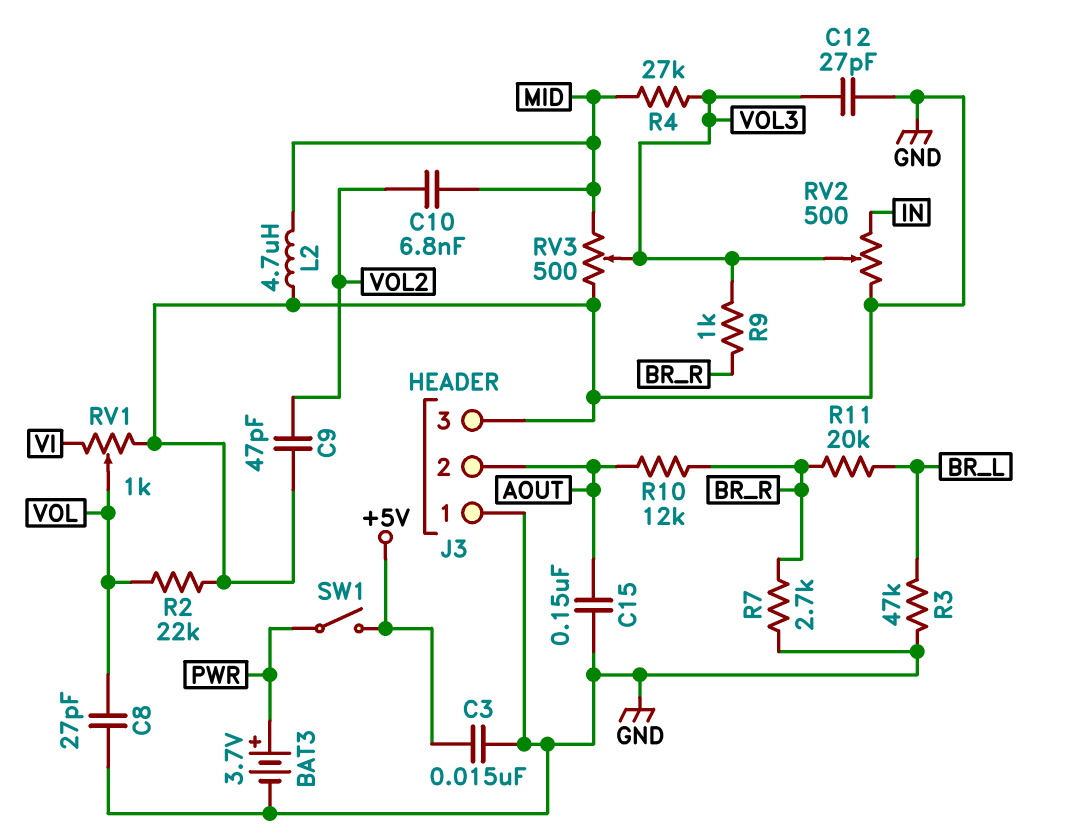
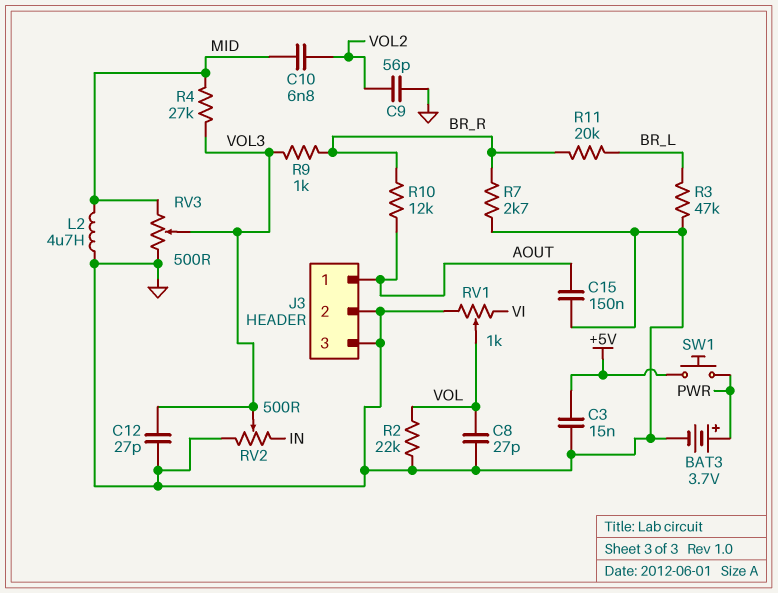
C9: 47pF (GND, VOL2) -> 56pF (GND, VOL2)
J3 pin 1: GND -> AOUT
J3 pin 2: AOUT -> GND
SW1: switch (+5V, PWR) -> button (+5V, PWR)

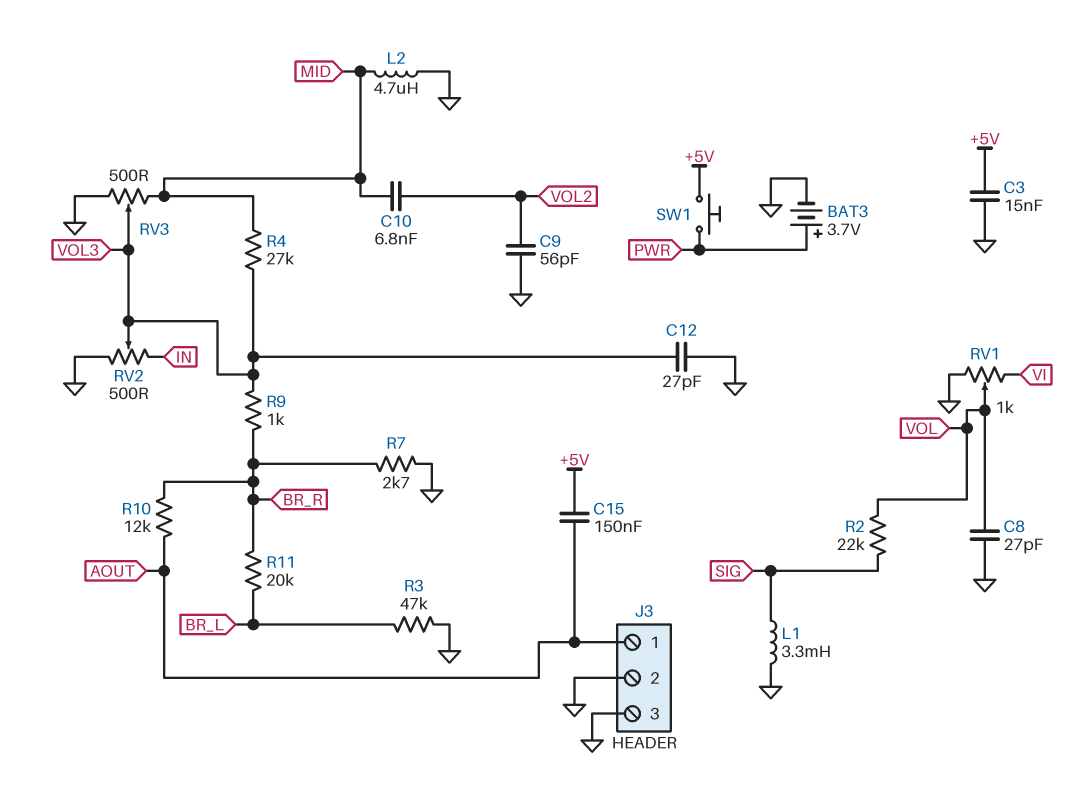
C15: 150nF (AOUT, GND) -> 150nF (+5V, AOUT)
L1: none -> 3.3mH (GND, SIG)
R2: 22k (GND, VOL) -> 22k (SIG, VOL)

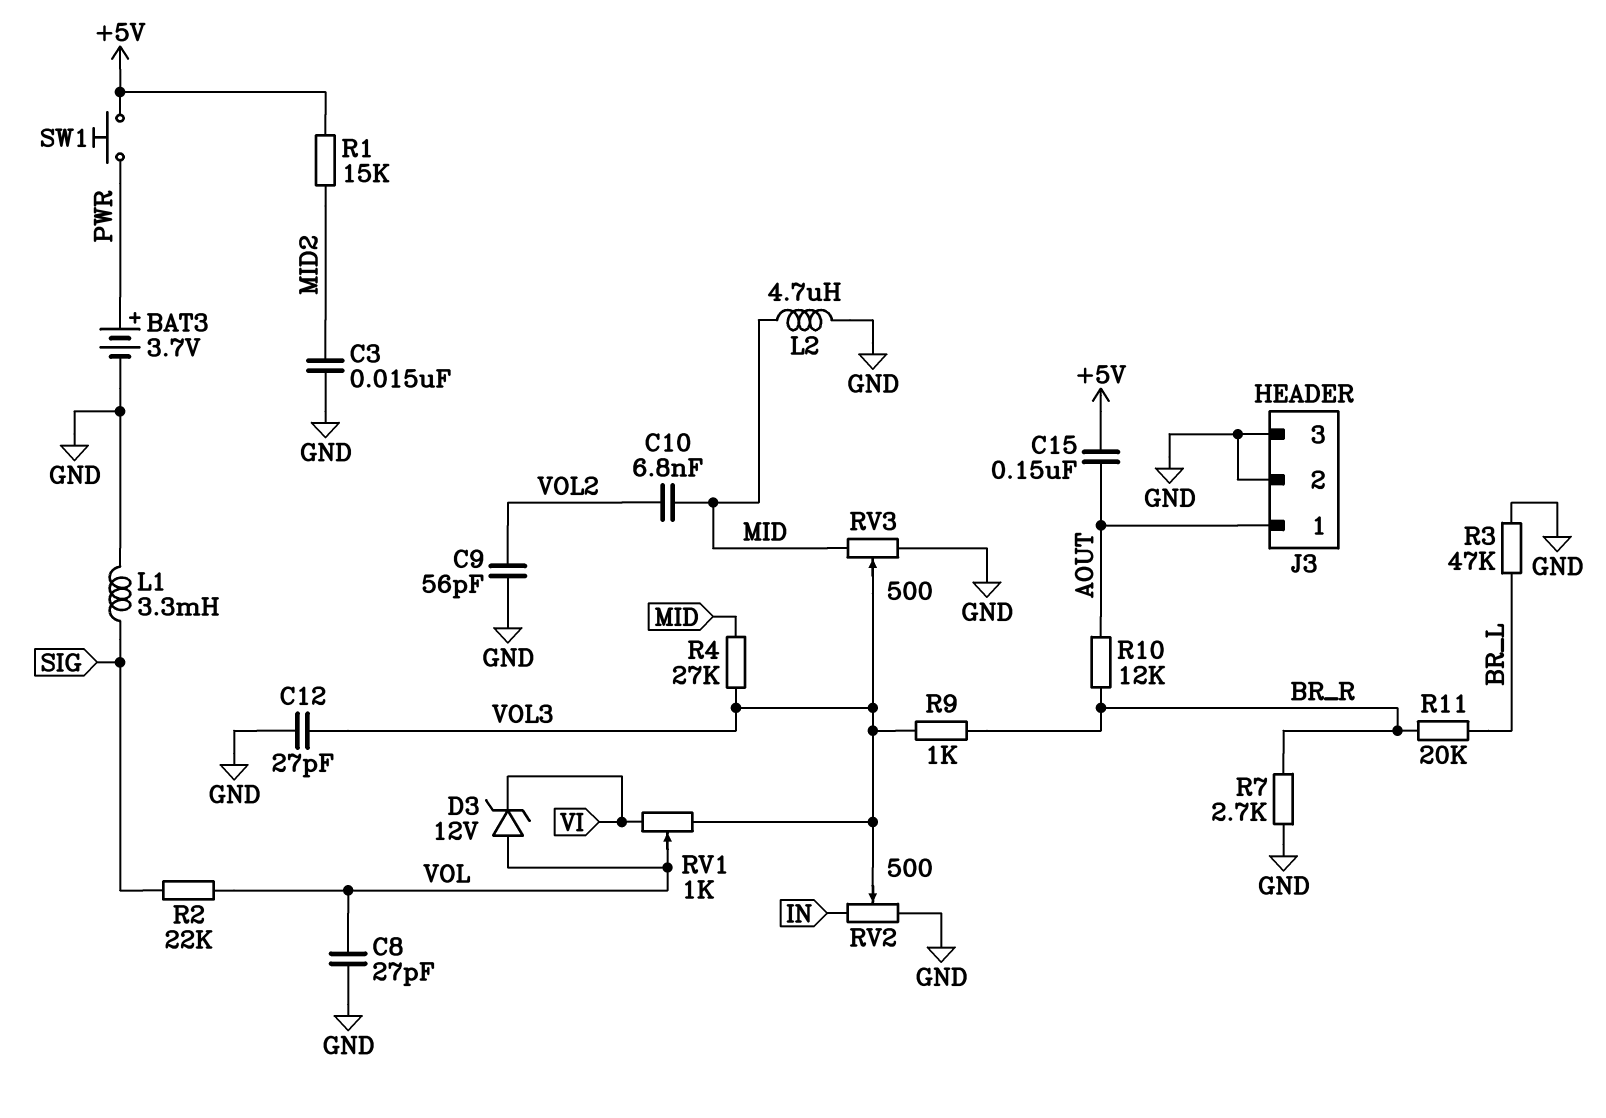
C3: 15nF (+5V, GND) -> 15nF (GND, MID2)
D3: none -> zener 12V (A VOL, K VI)
R1: none -> 15k (+5V, MID2)
RV1: 1k (GND, VI, wiper VOL) -> 1k (VI, VOL3, wiper VOL)

